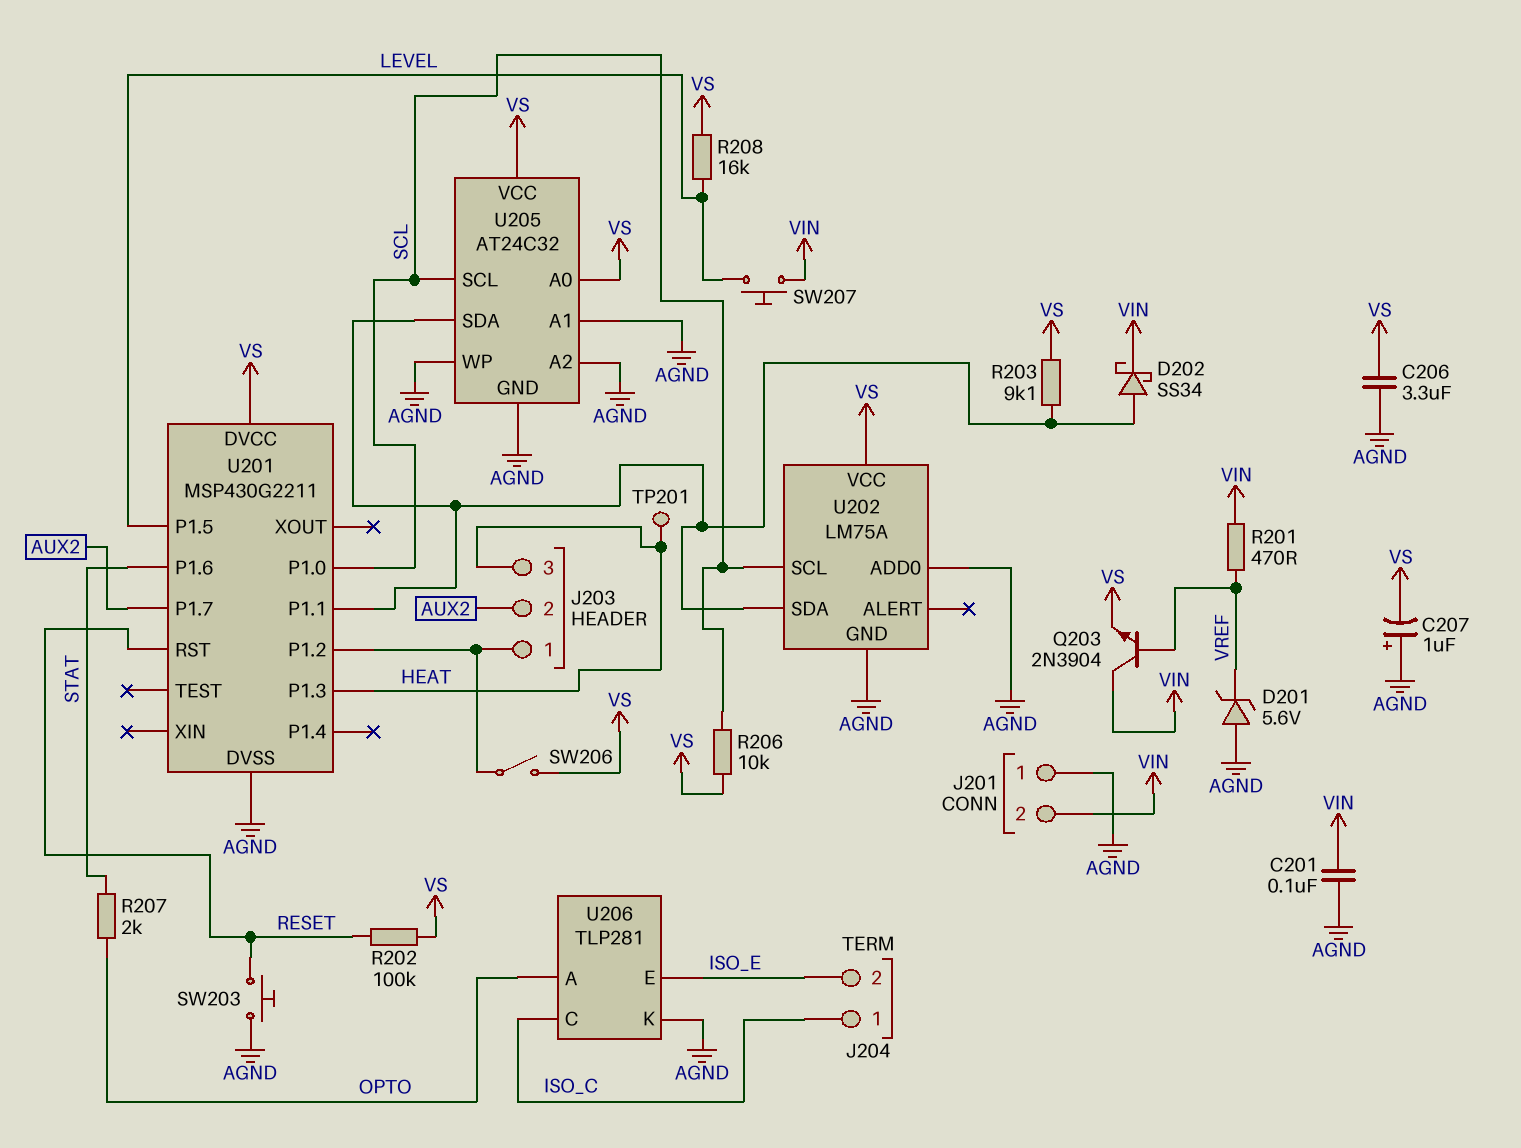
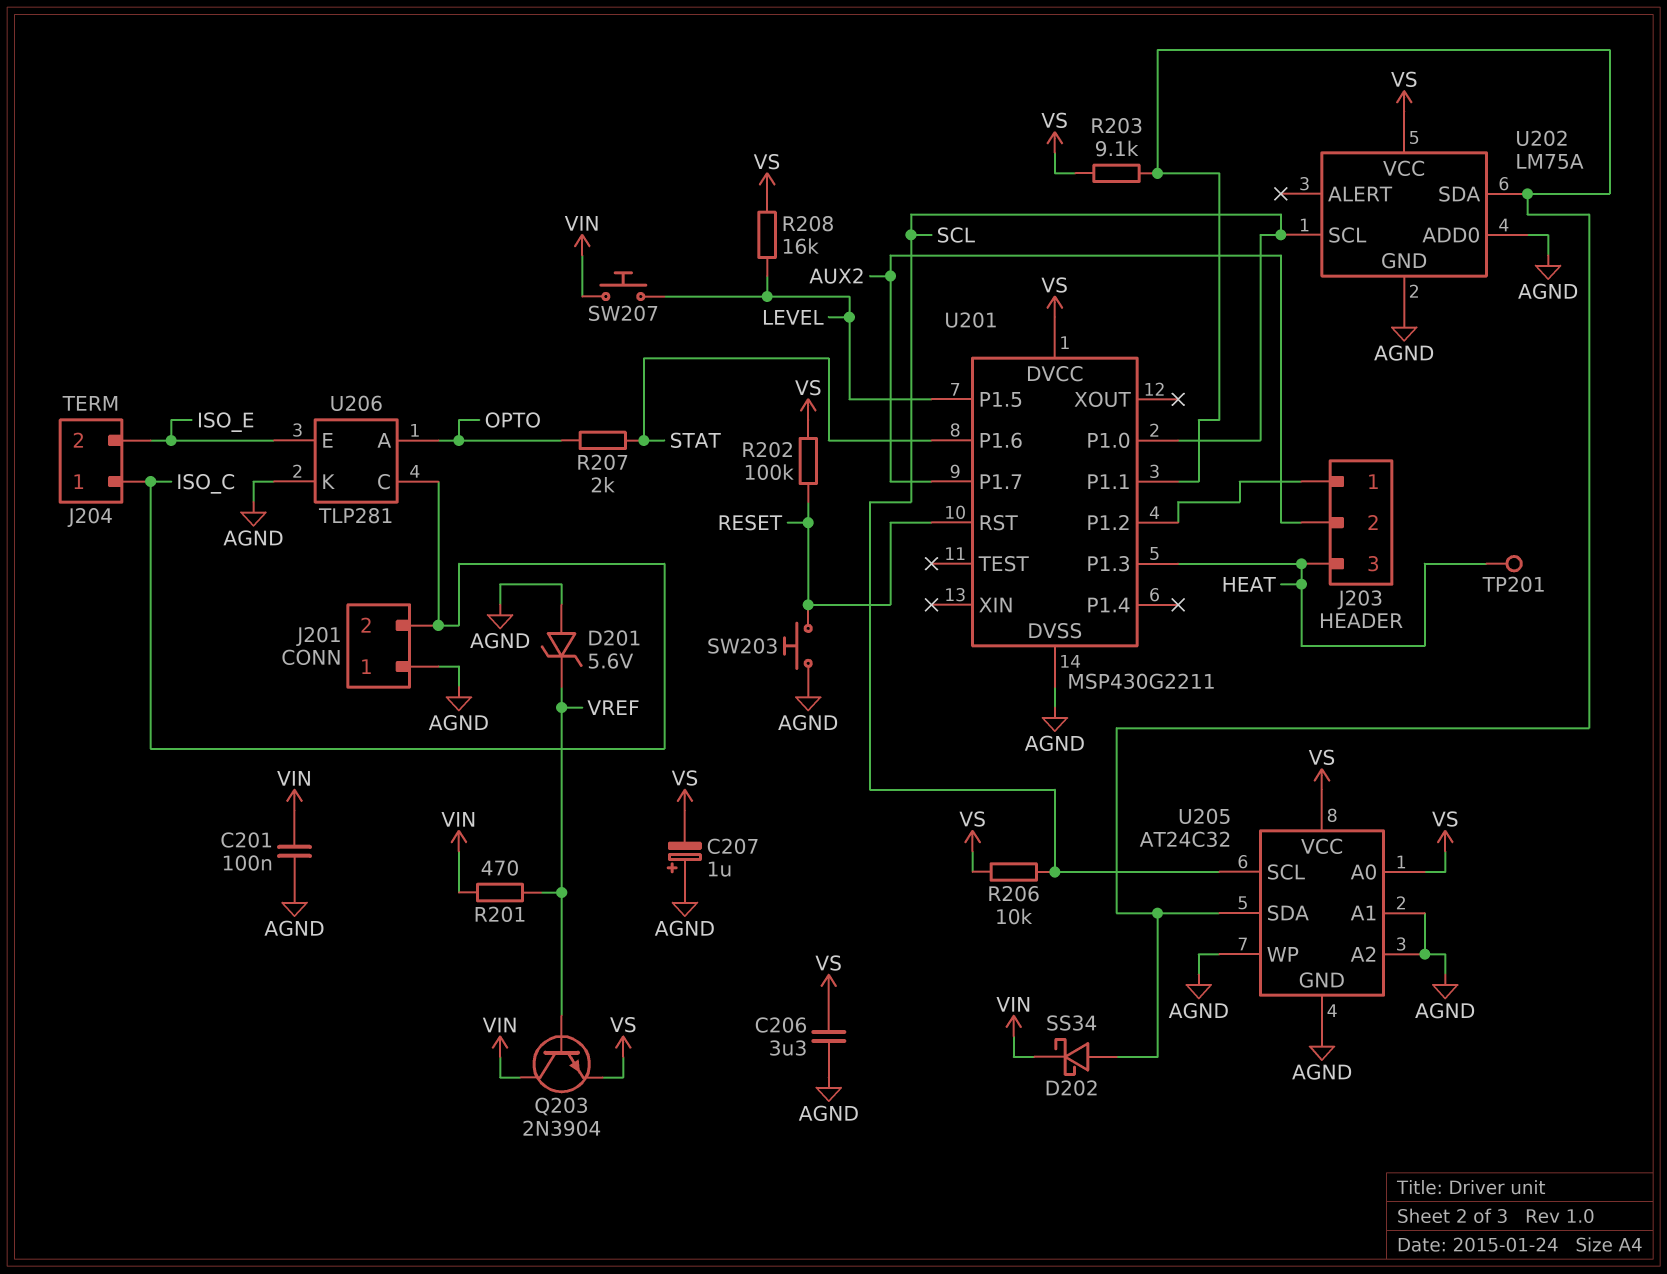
J201 pin 2: VIN -> ISO_C
SW206: switch (J203/1, VS) -> none

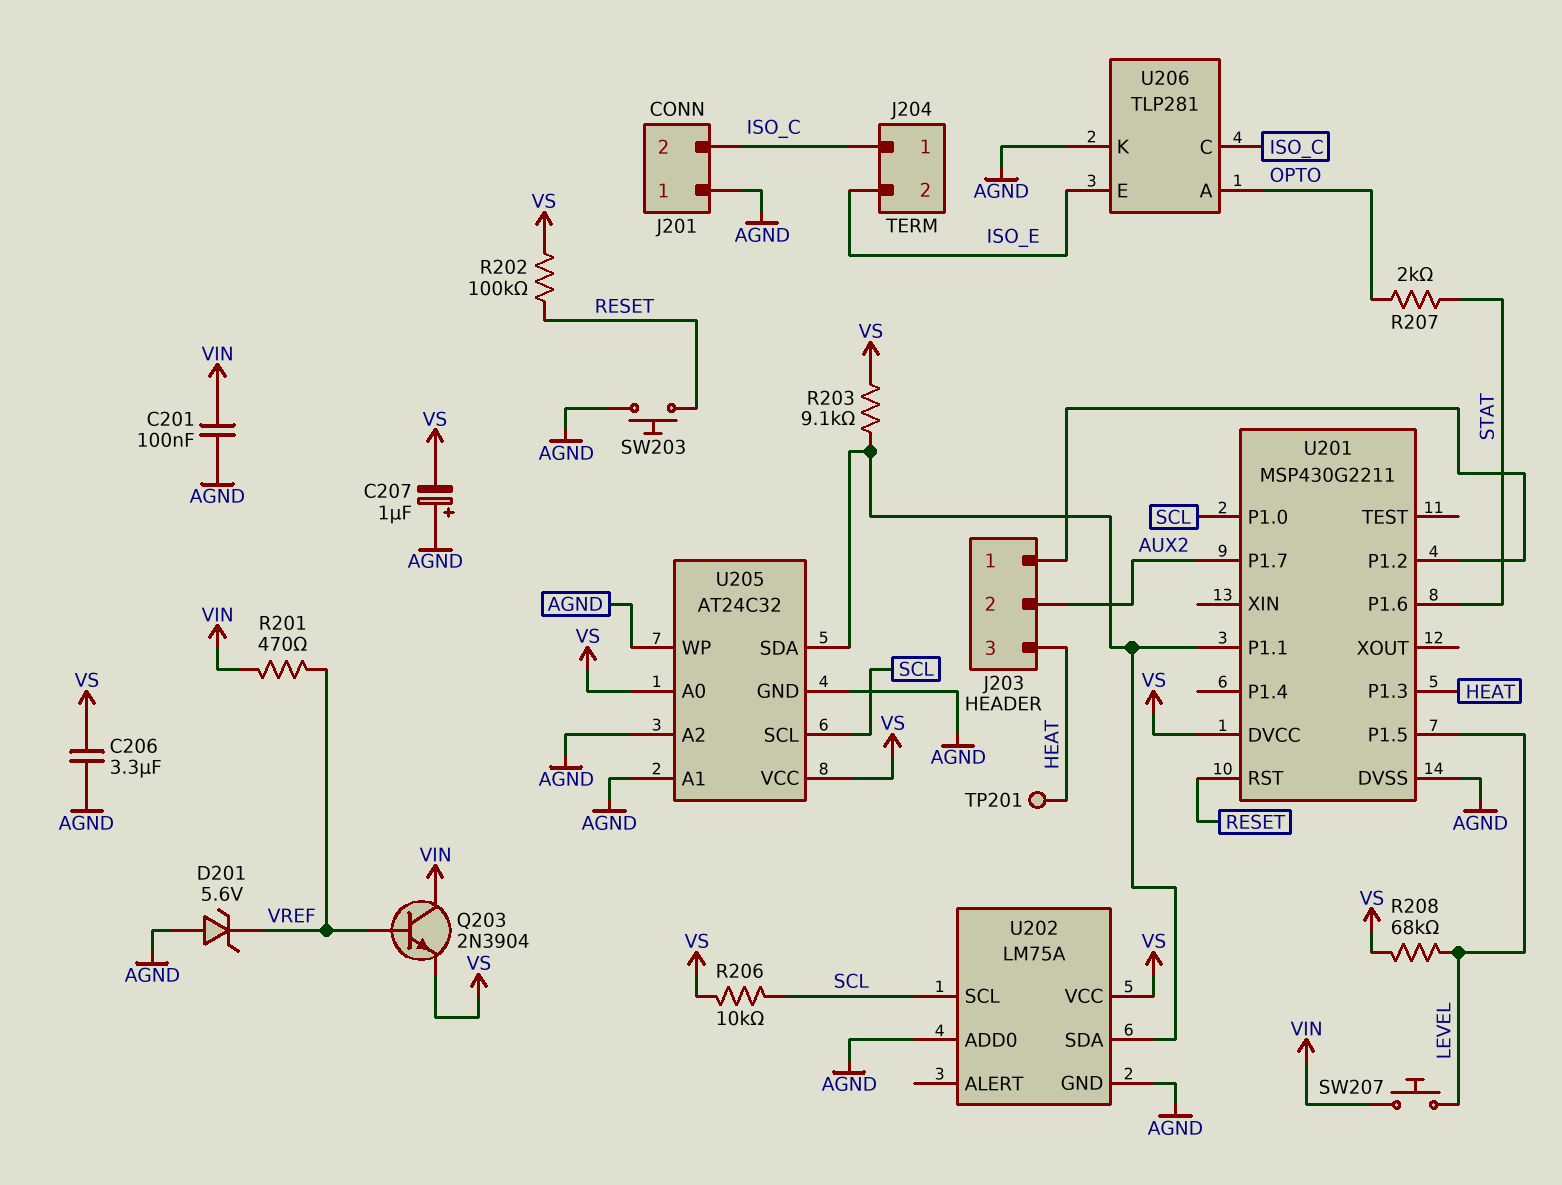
D202: schottky SS34 (A U201/P1.1, K VIN) -> none
R208: 16k (LEVEL, VS) -> 68k (LEVEL, VS)

